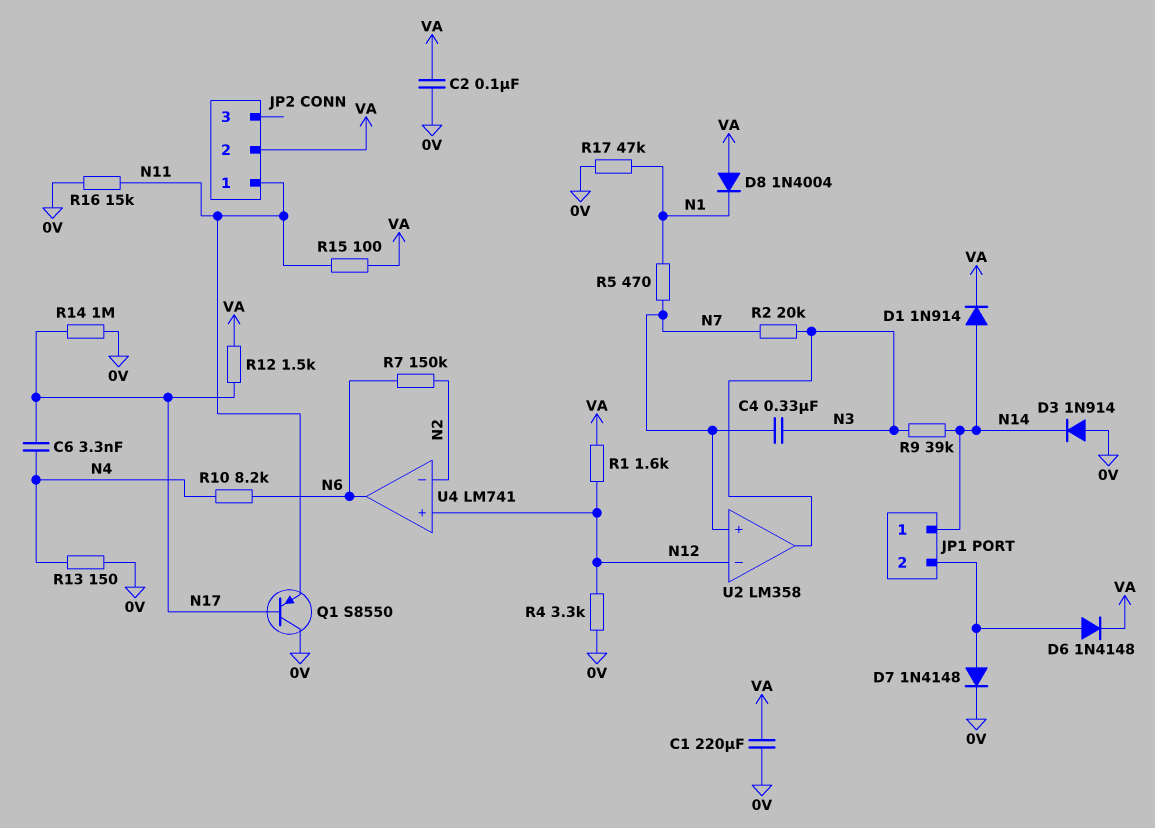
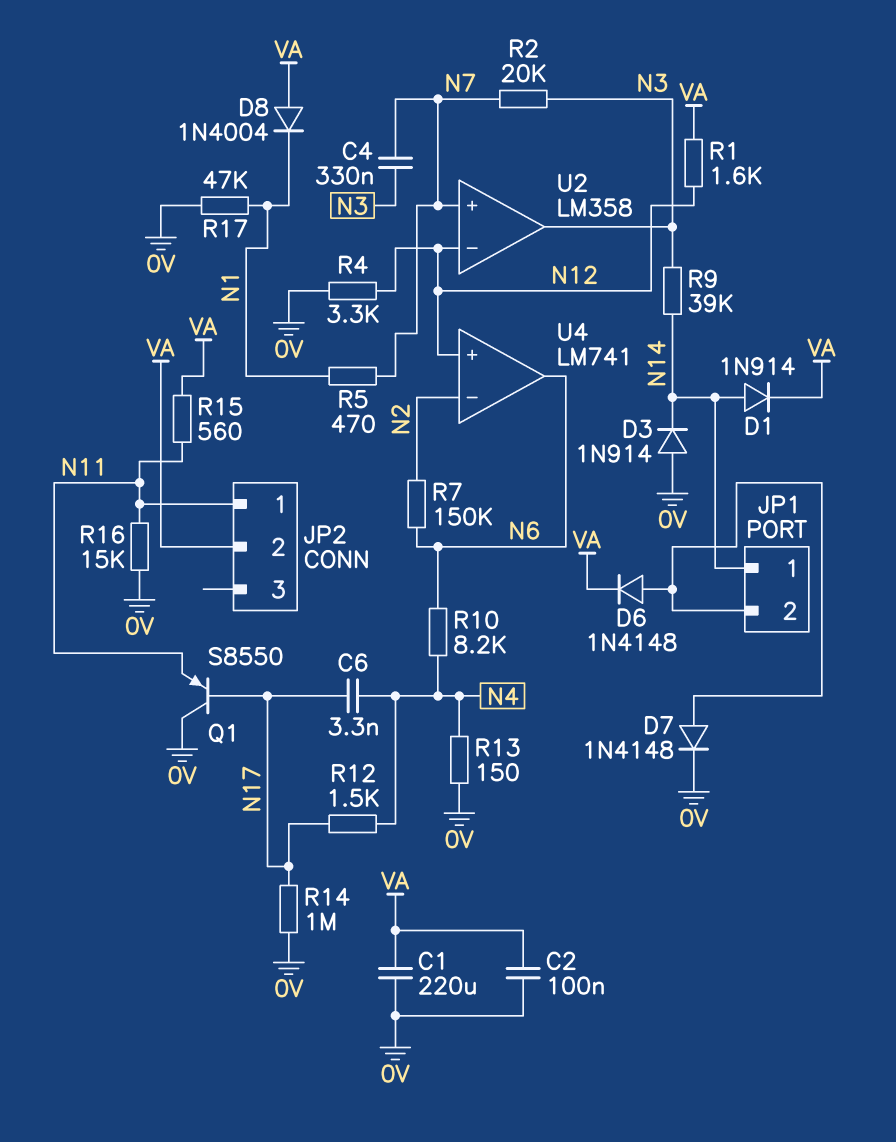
R12: 1.5k (N17, VA) -> 1.5k (N4, N17)
R15: 100 (N11, VA) -> 560 (N11, VA)

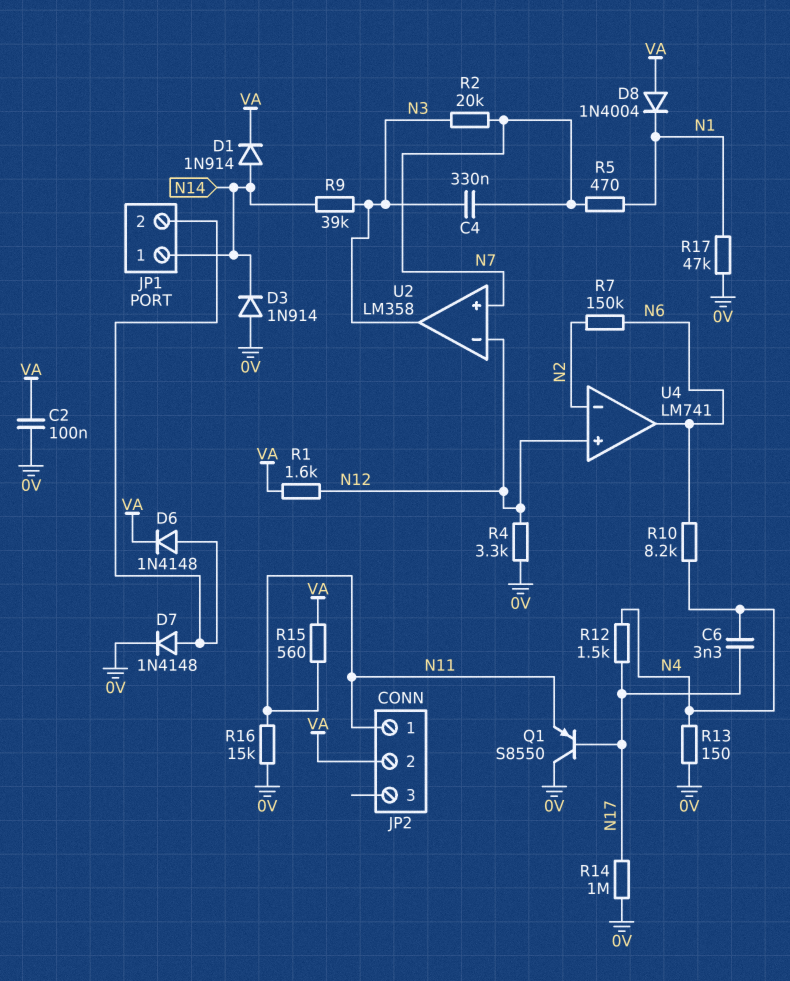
C1: 220uF (0V, VA) -> none

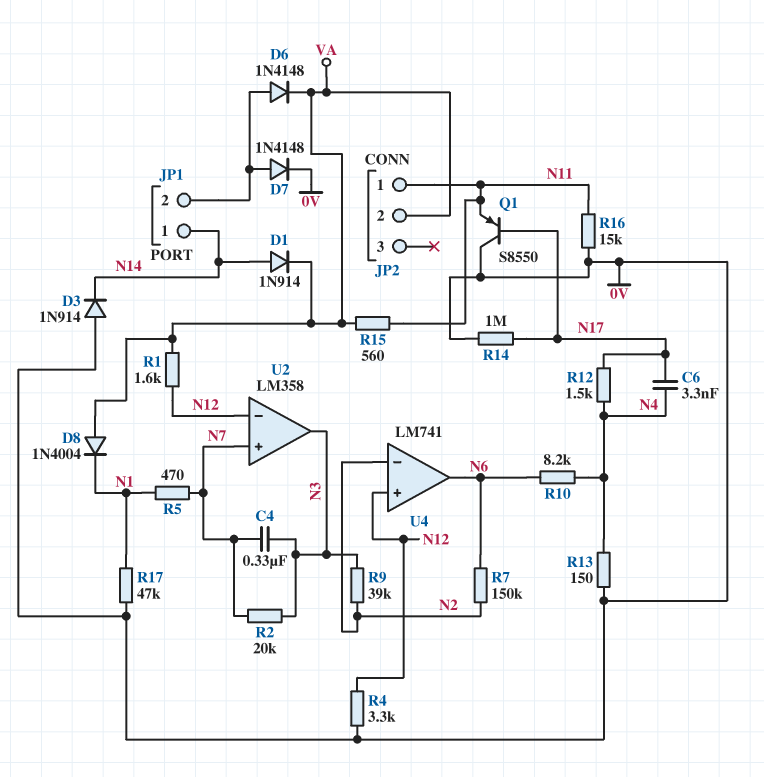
C2: 100nF (0V, VA) -> none
R9: 39k (N3, N14) -> 39k (N2, N3)

